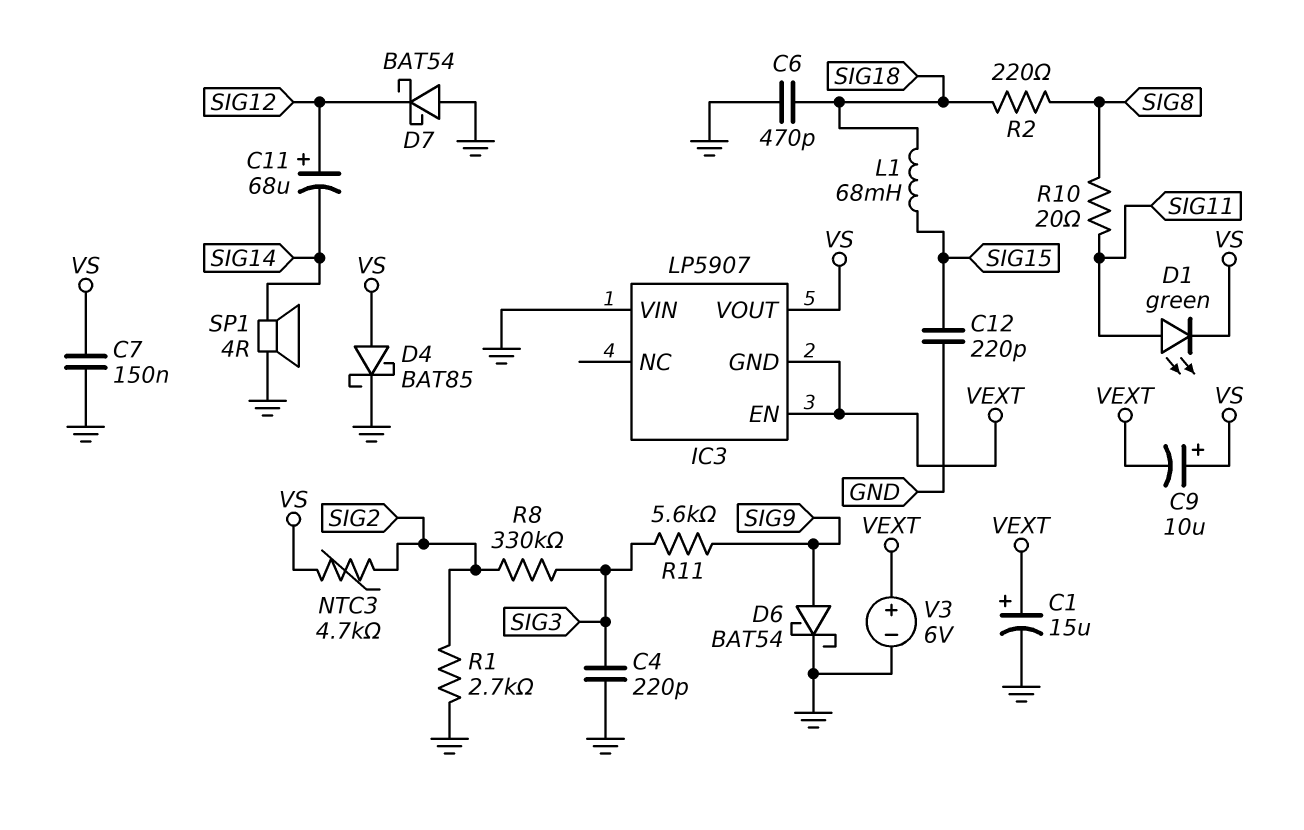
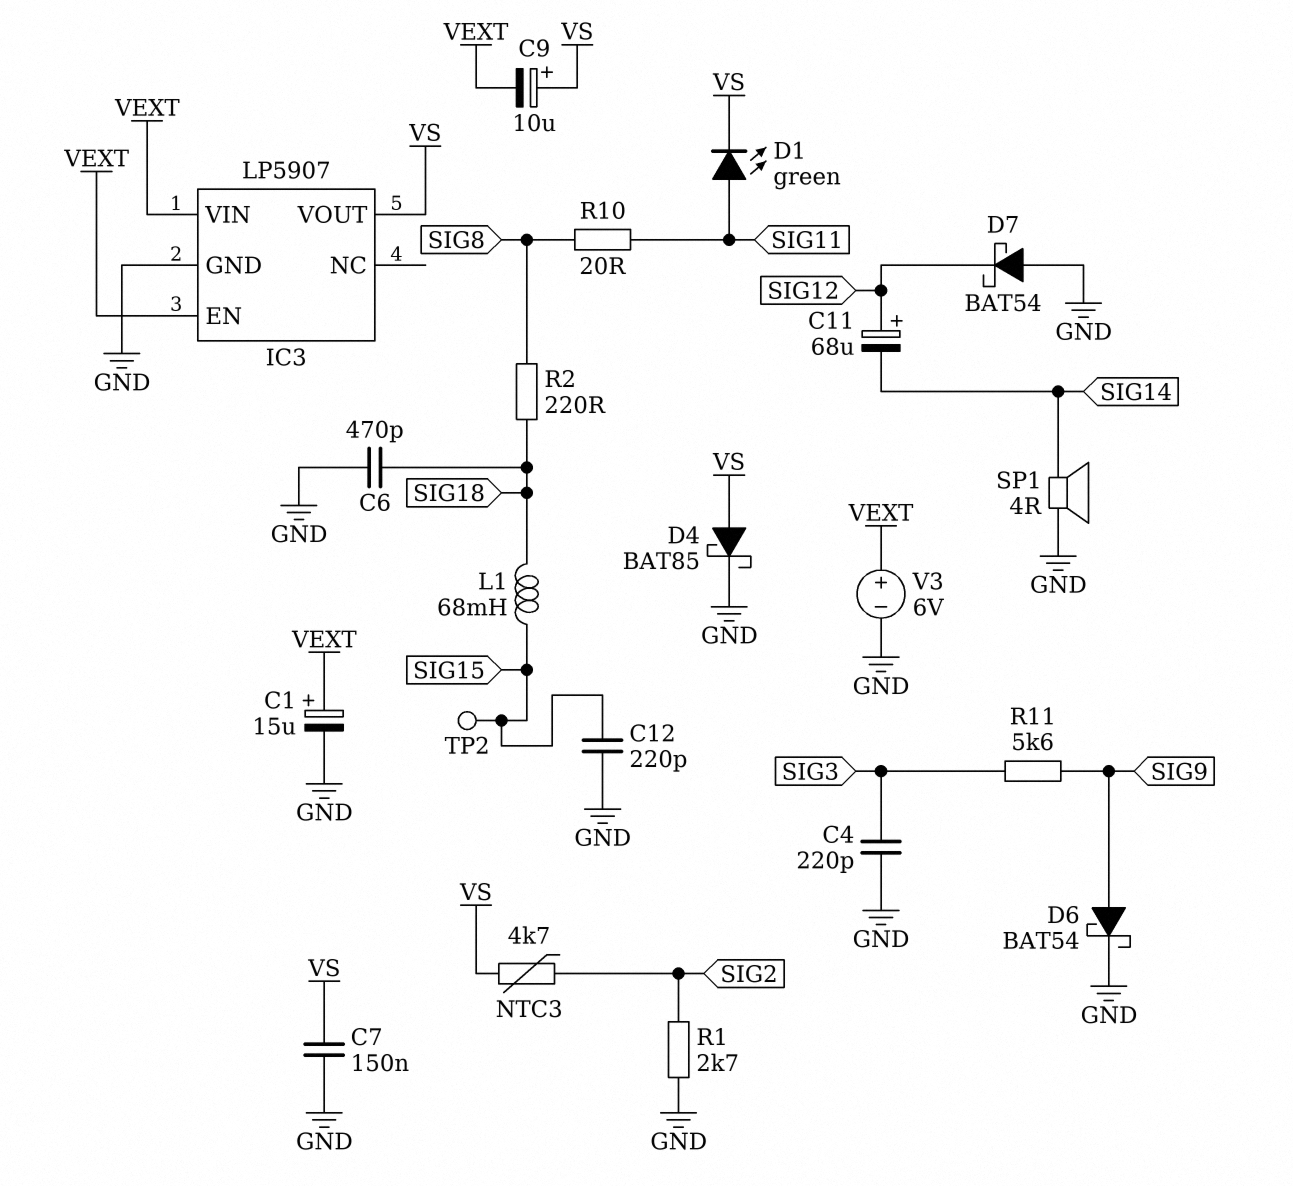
IC3 pin GND: VEXT -> GND
IC3 pin VIN: GND -> VEXT
R8: 330k (SIG2, SIG3) -> none
TP2: none -> test point (SIG15)

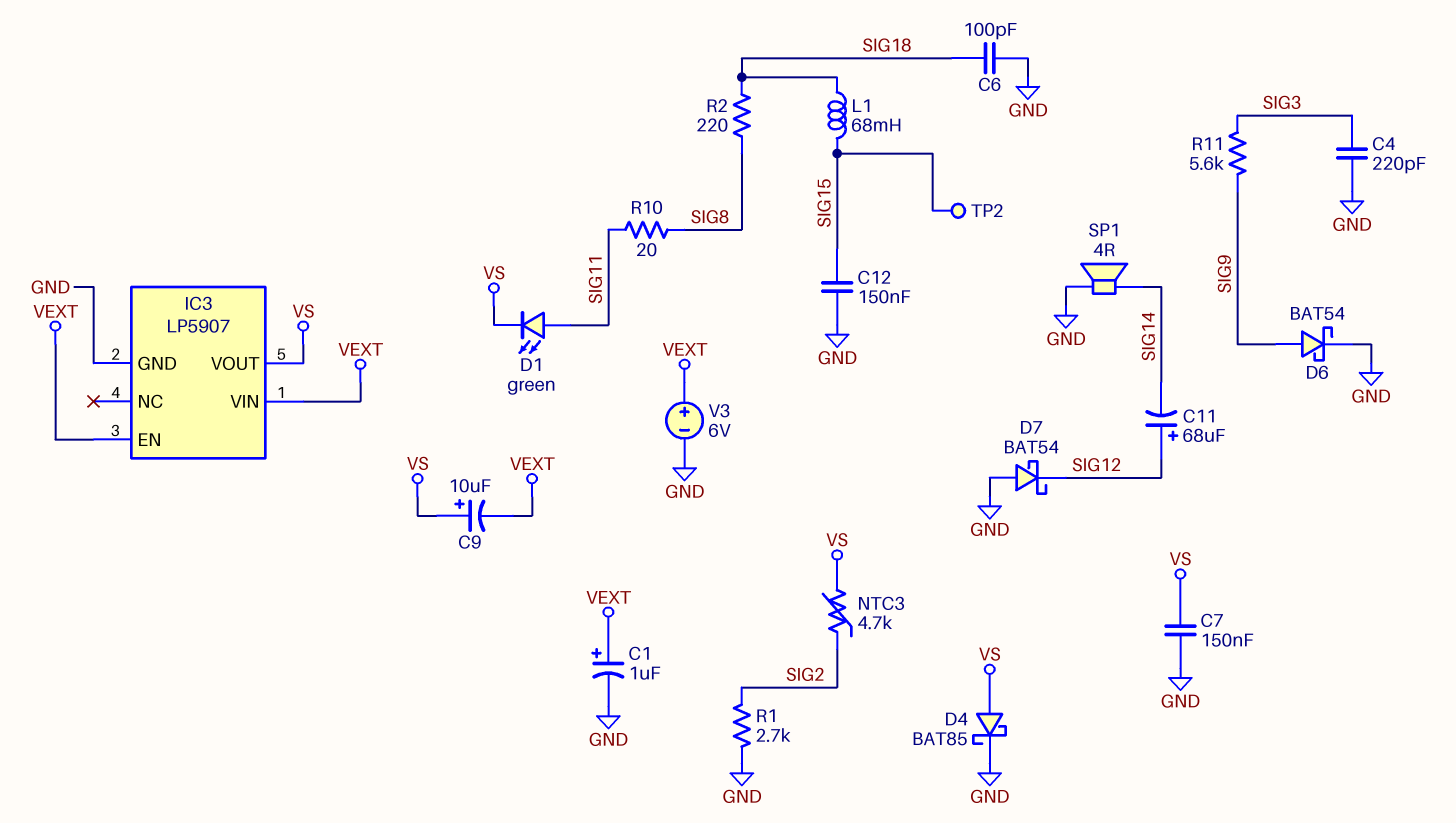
C1: 15uF (plus VEXT, minus GND) -> 1uF (plus VEXT, minus GND)
C6: 470pF (GND, SIG18) -> 100pF (GND, SIG18)
C12: 220pF (GND, SIG15) -> 150nF (GND, SIG15)

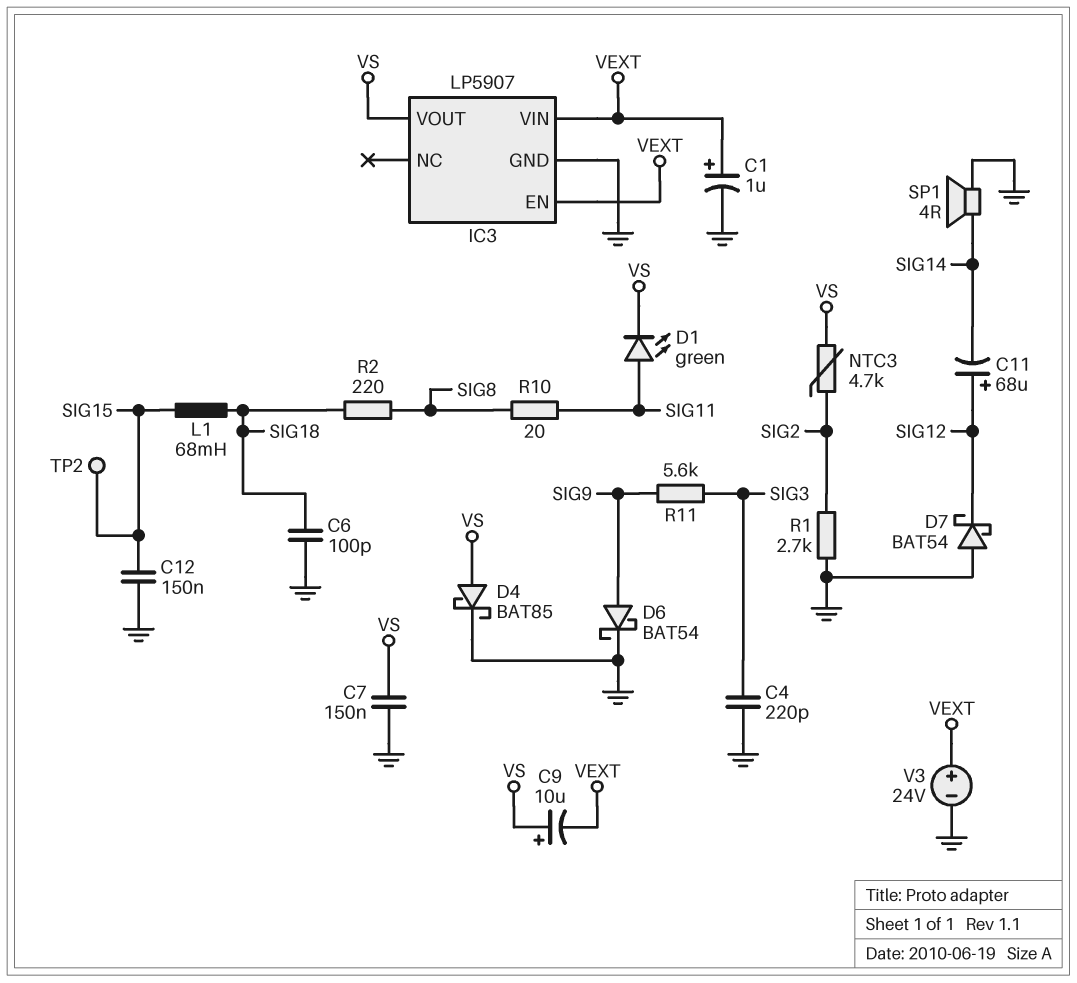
V3: 6V (plus VEXT, minus GND) -> 24V (plus VEXT, minus GND)

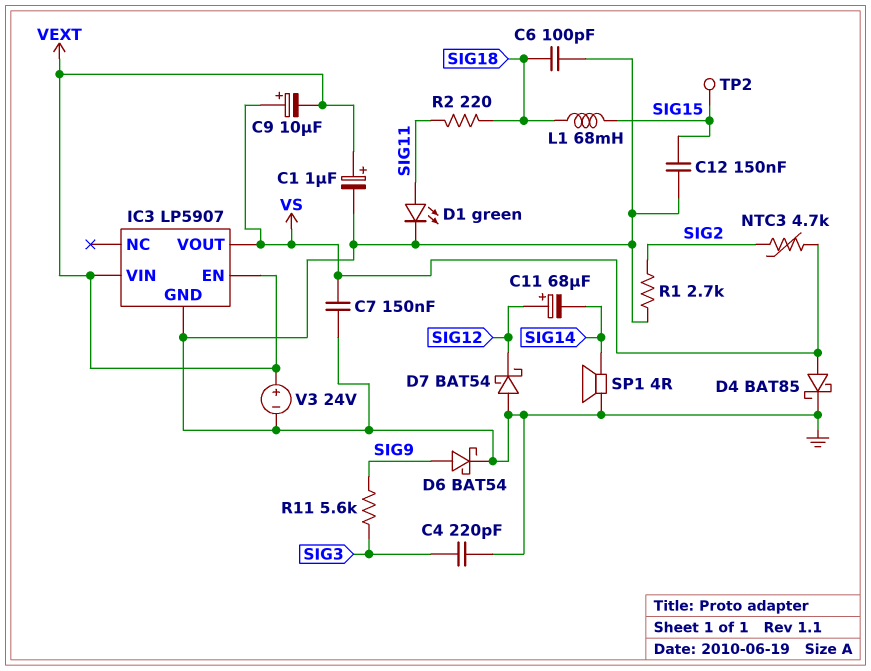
D1: LED green (A SIG11, K VS) -> LED green (A SIG11, K GND)
R2: 220 (SIG8, SIG18) -> 220 (SIG11, SIG18)
R10: 20 (SIG8, SIG11) -> none

